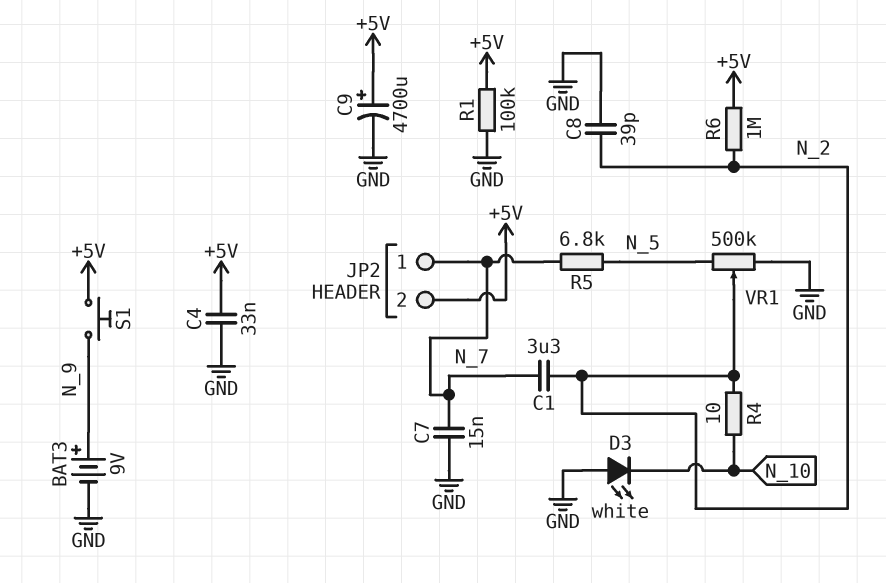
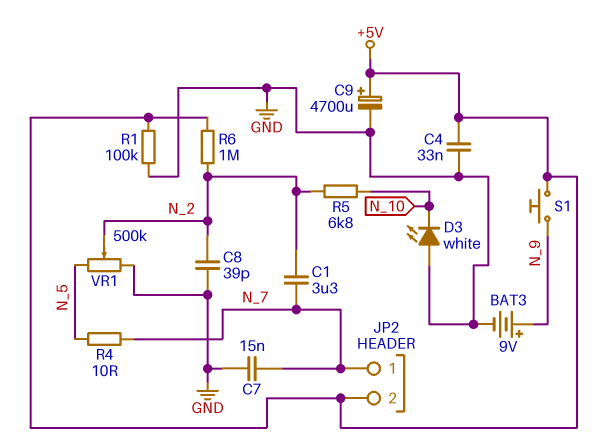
R4: 10 (N_2, N_10) -> 10 (N_5, N_7)
R5: 6.8k (N_5, N_7) -> 6.8k (N_2, N_10)

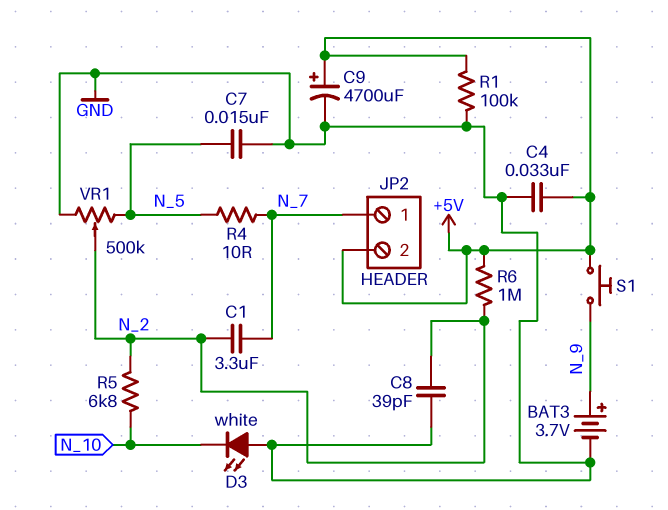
BAT3: 9V (plus N_9, minus GND) -> 3.7V (plus N_9, minus GND)
C7: 15nF (GND, N_7) -> 15nF (GND, N_5)

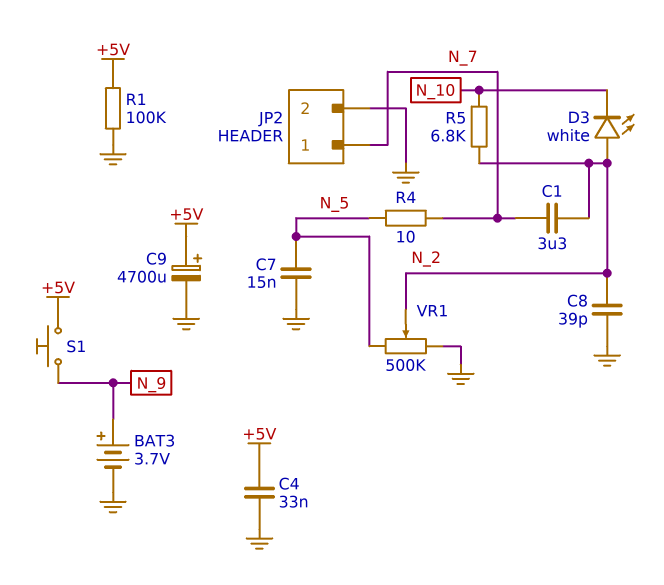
D3: LED white (A GND, K N_10) -> LED white (A N_2, K N_10)
JP2 pin 2: +5V -> GND
R6: 1M (+5V, N_2) -> none

